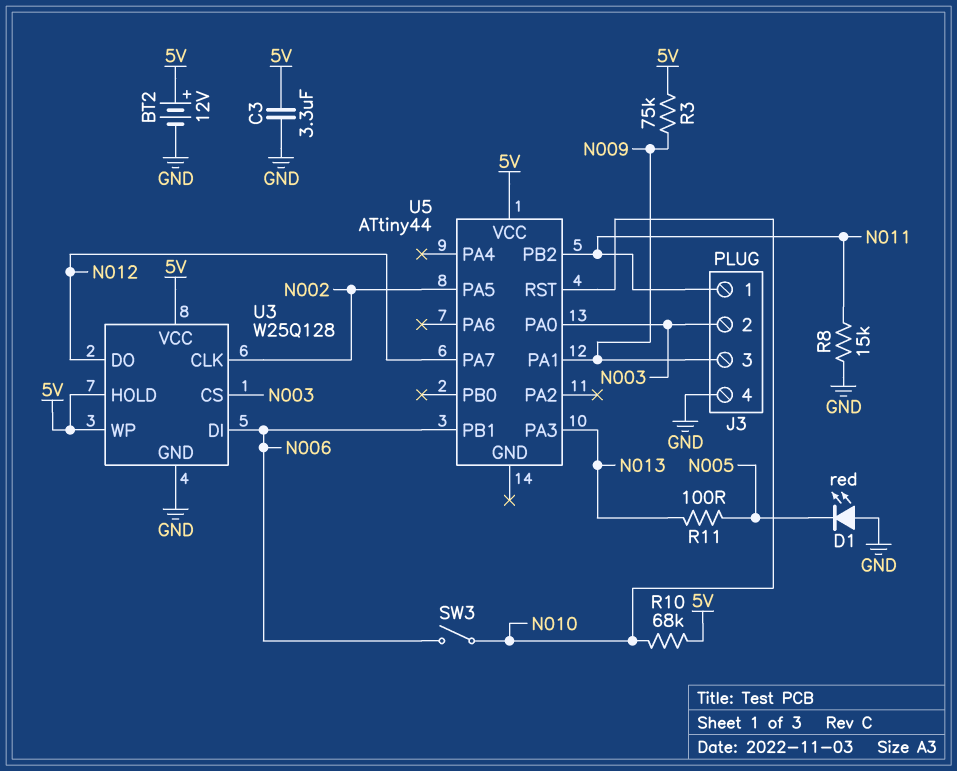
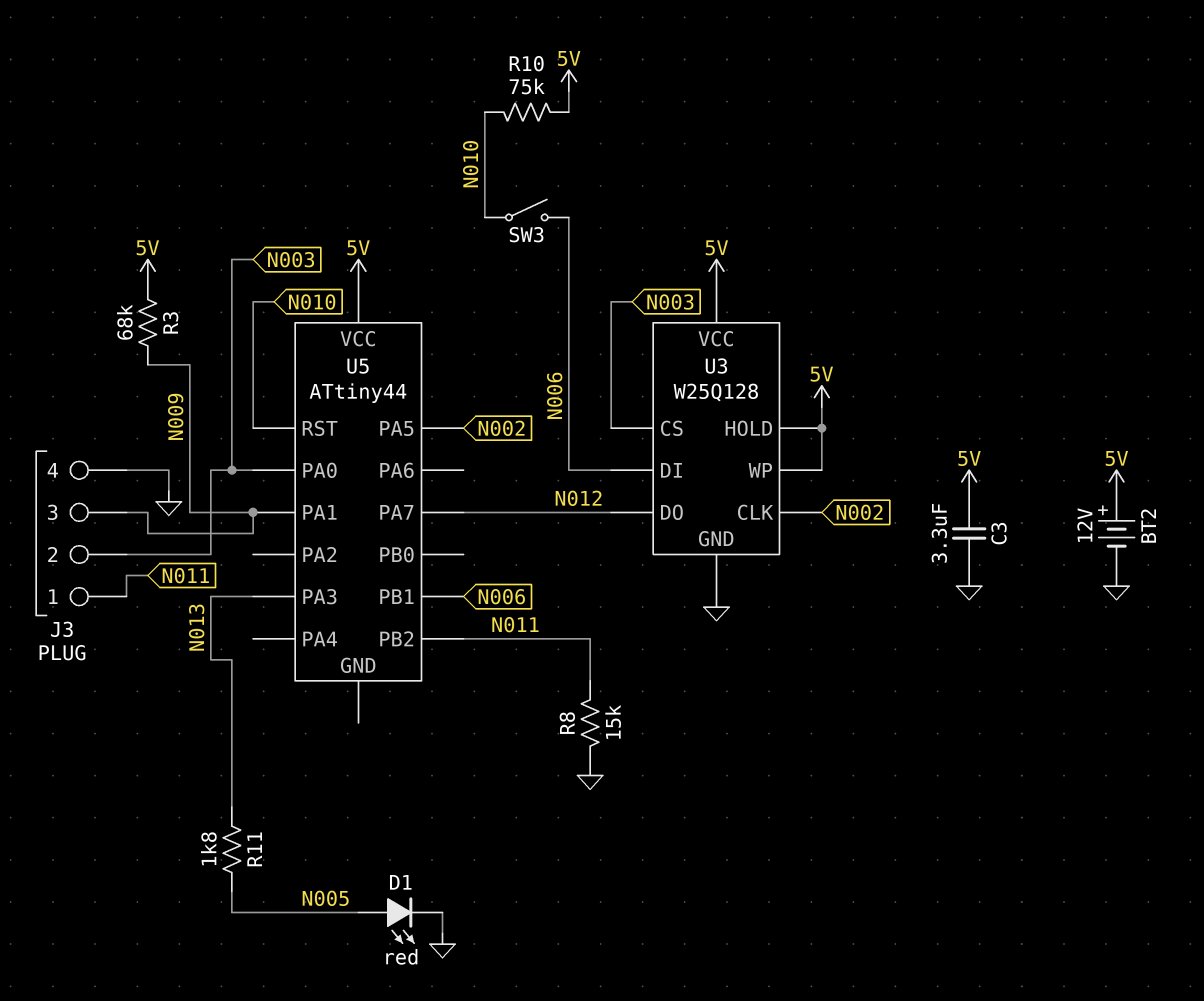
D1: LED red (A GND, K N005) -> LED red (A N005, K GND)
R3: 75k (5V, N009) -> 68k (5V, N009)
R10: 68k (5V, N010) -> 75k (5V, N010)
R11: 100 (N005, N013) -> 1.8k (N005, N013)

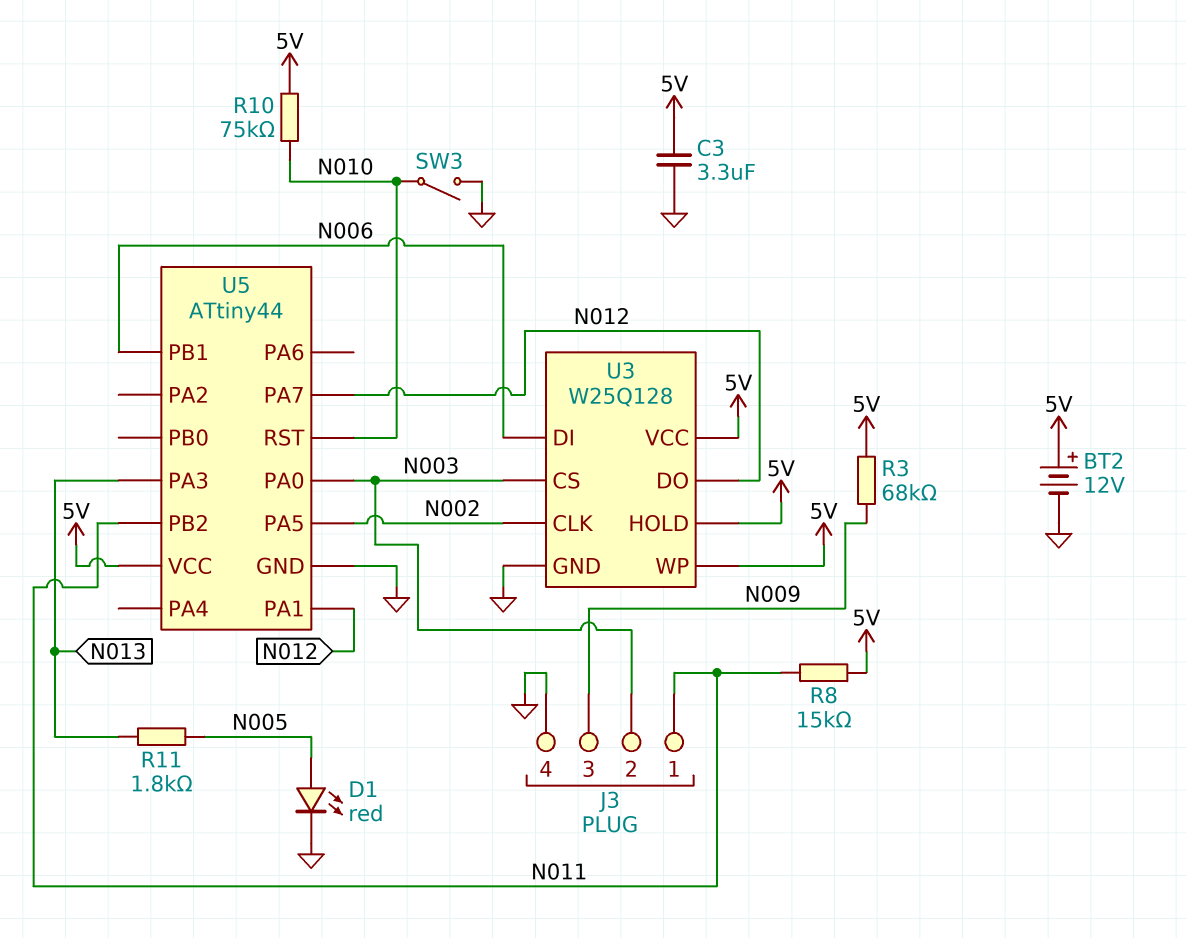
R8: 15k (GND, N011) -> 15k (5V, N011)
SW3: switch (N006, N010) -> switch (GND, N010)
U5 pin GND: none -> GND
U5 pin PA1: N009 -> N012

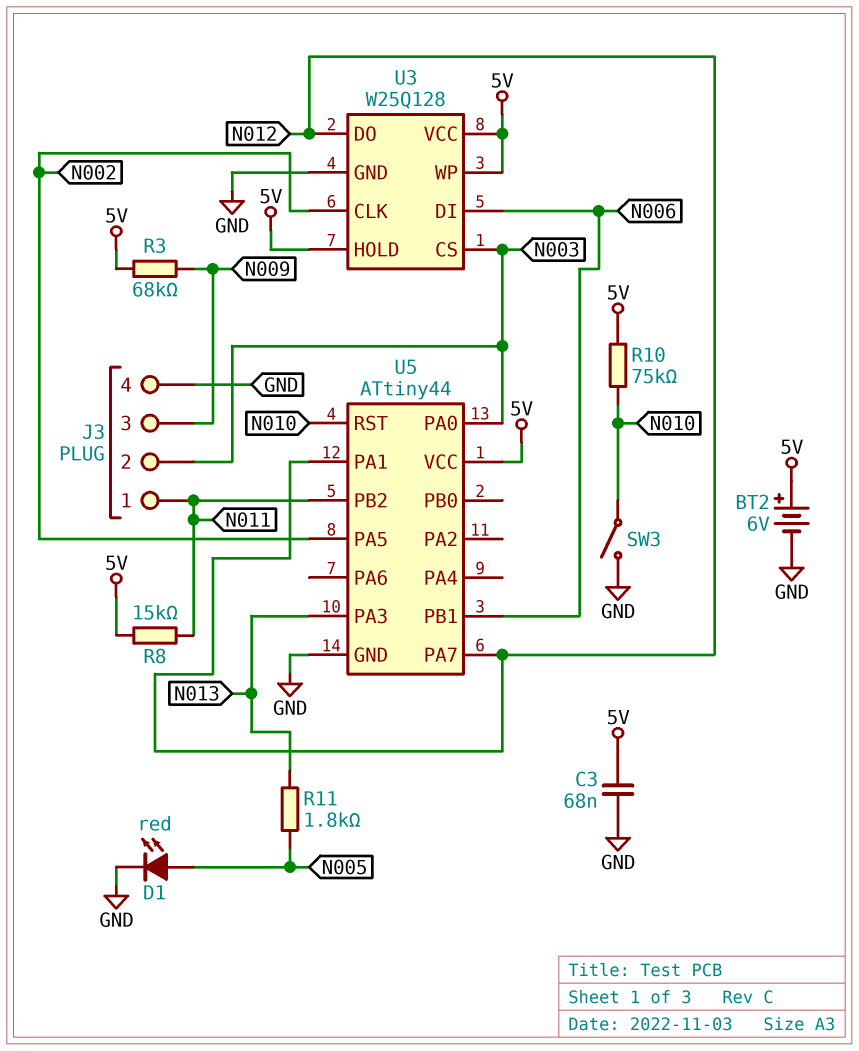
BT2: 12V (plus 5V, minus GND) -> 6V (plus 5V, minus GND)
C3: 3.3uF (5V, GND) -> 68nF (5V, GND)

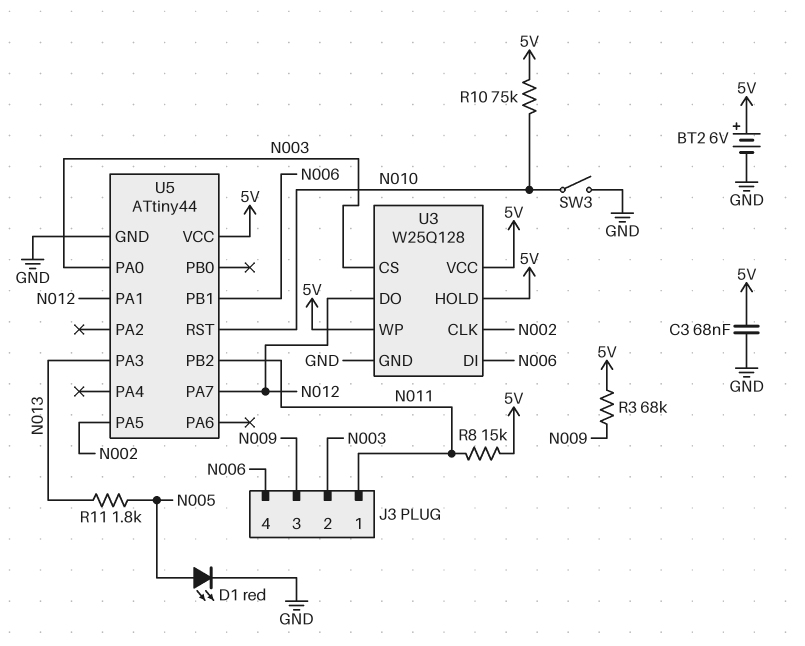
J3 pin 4: GND -> N006

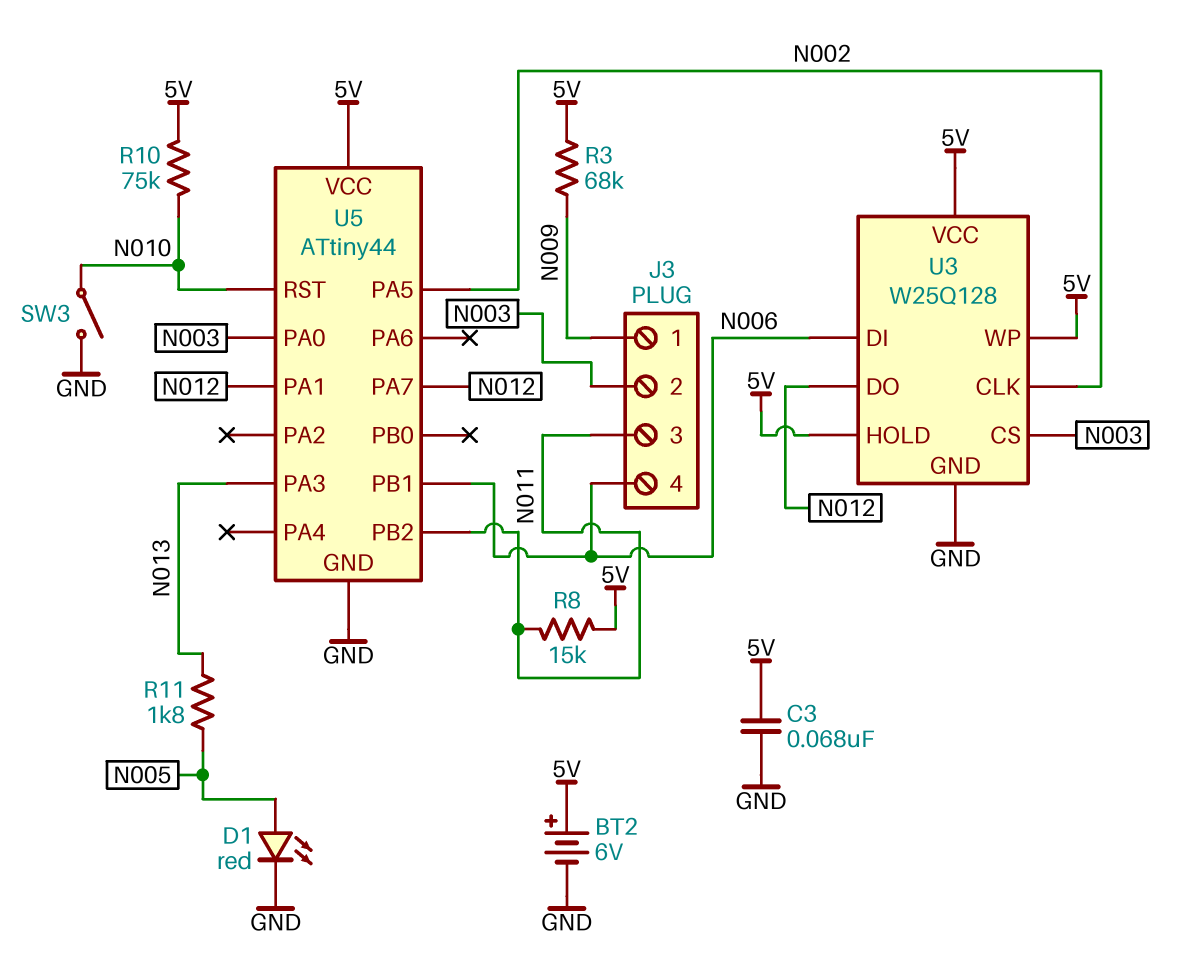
J3 pin 1: N011 -> N009
J3 pin 3: N009 -> N011

